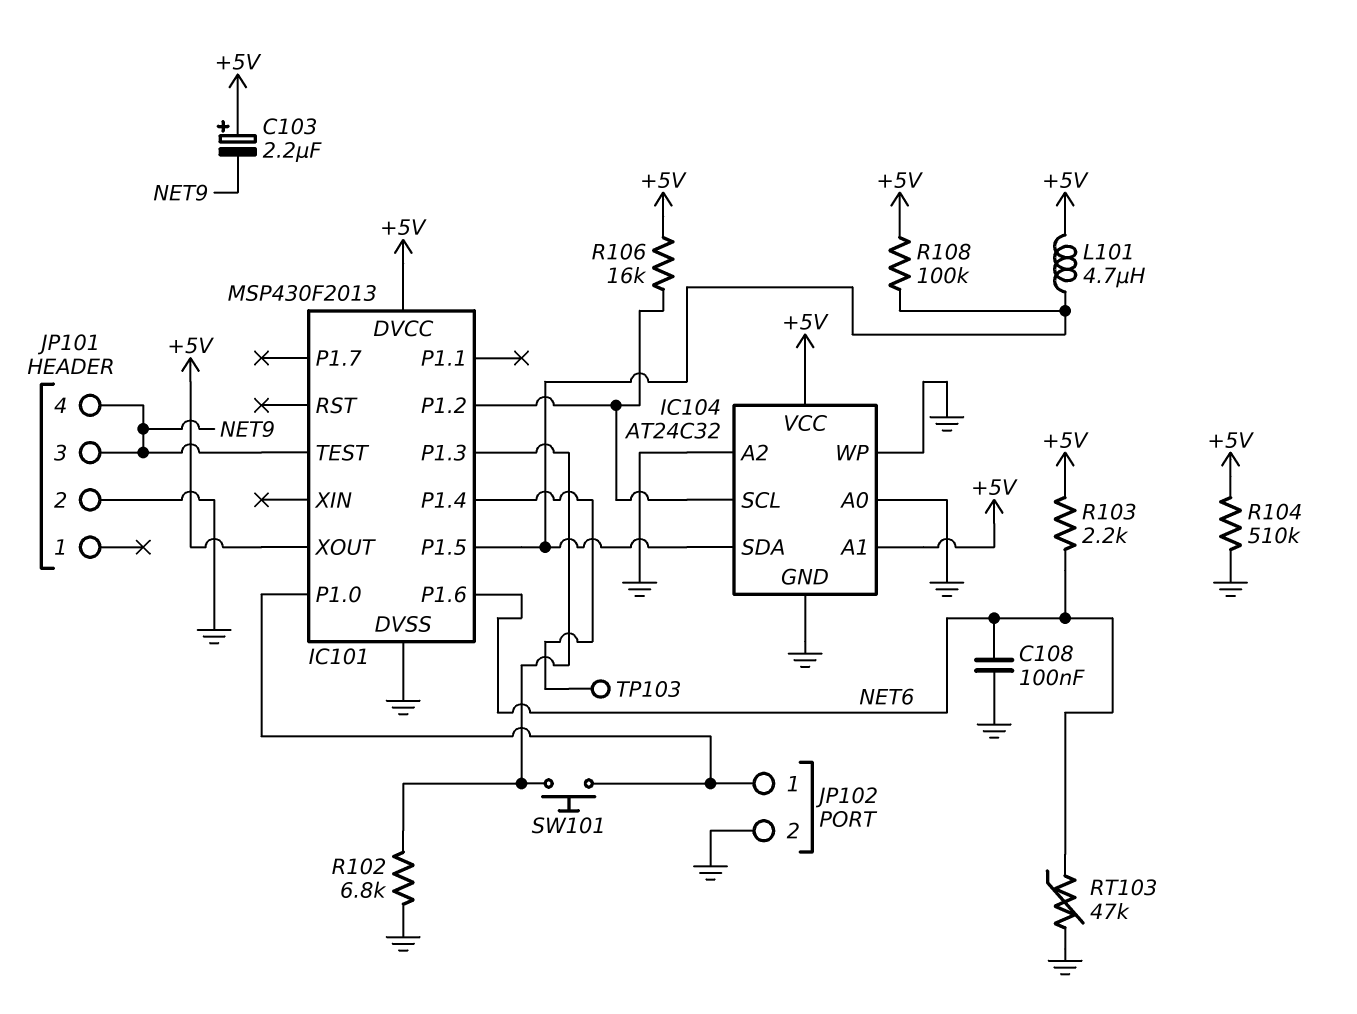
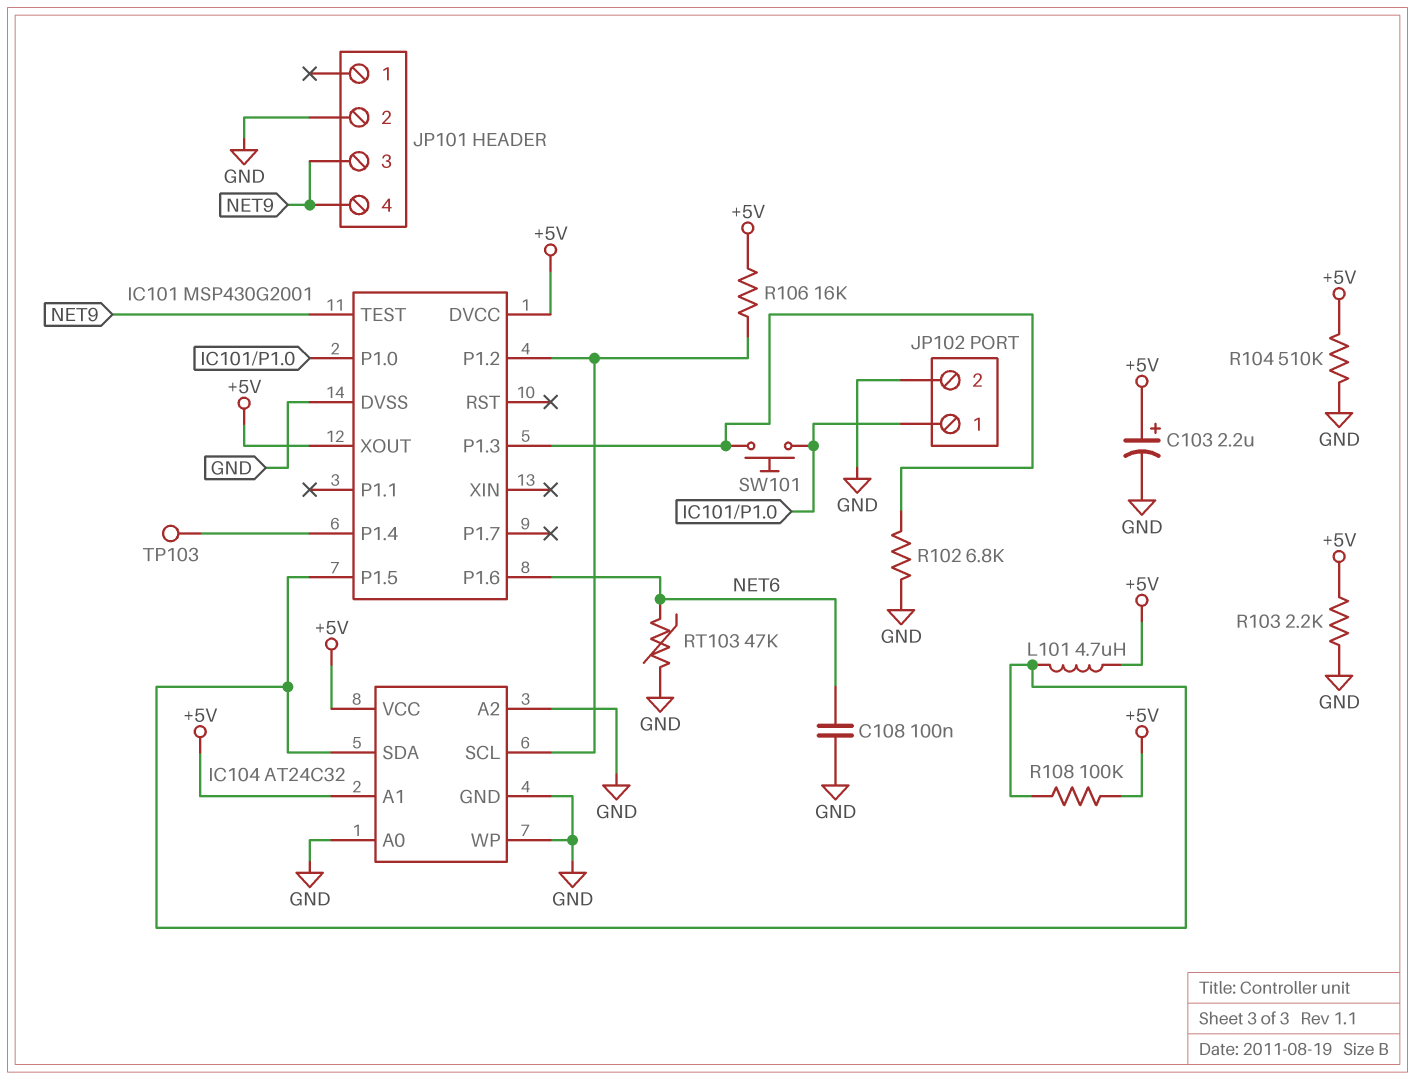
C103: 2.2uF (plus +5V, minus NET9) -> 2.2uF (plus +5V, minus GND)
IC101: MSP430F2013 -> MSP430G2001
R103: 2.2k (+5V, NET6) -> 2.2k (+5V, GND)

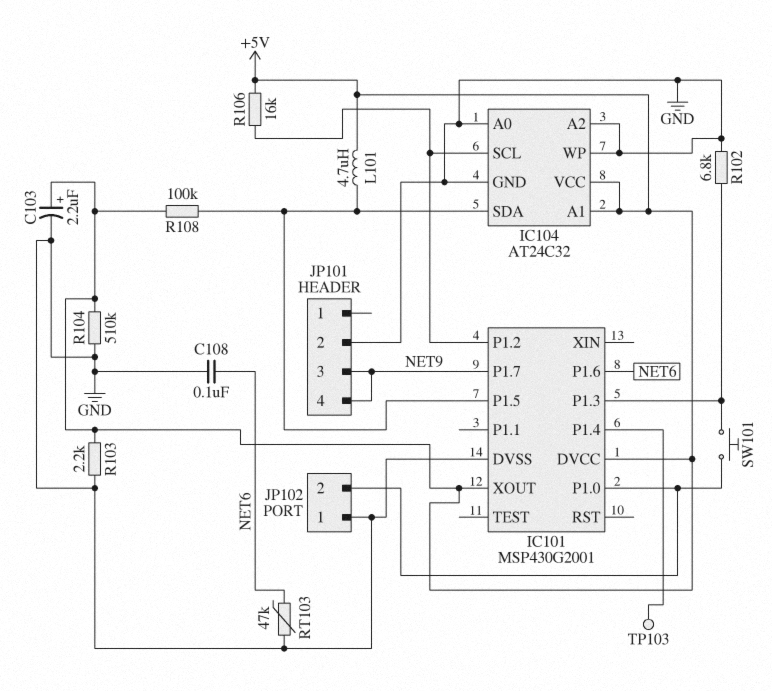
IC101 pin P1.7: none -> NET9
IC101 pin TEST: NET9 -> none
JP102 pin 1: IC101/P1.0 -> GND
JP102 pin 2: GND -> IC101/P1.0

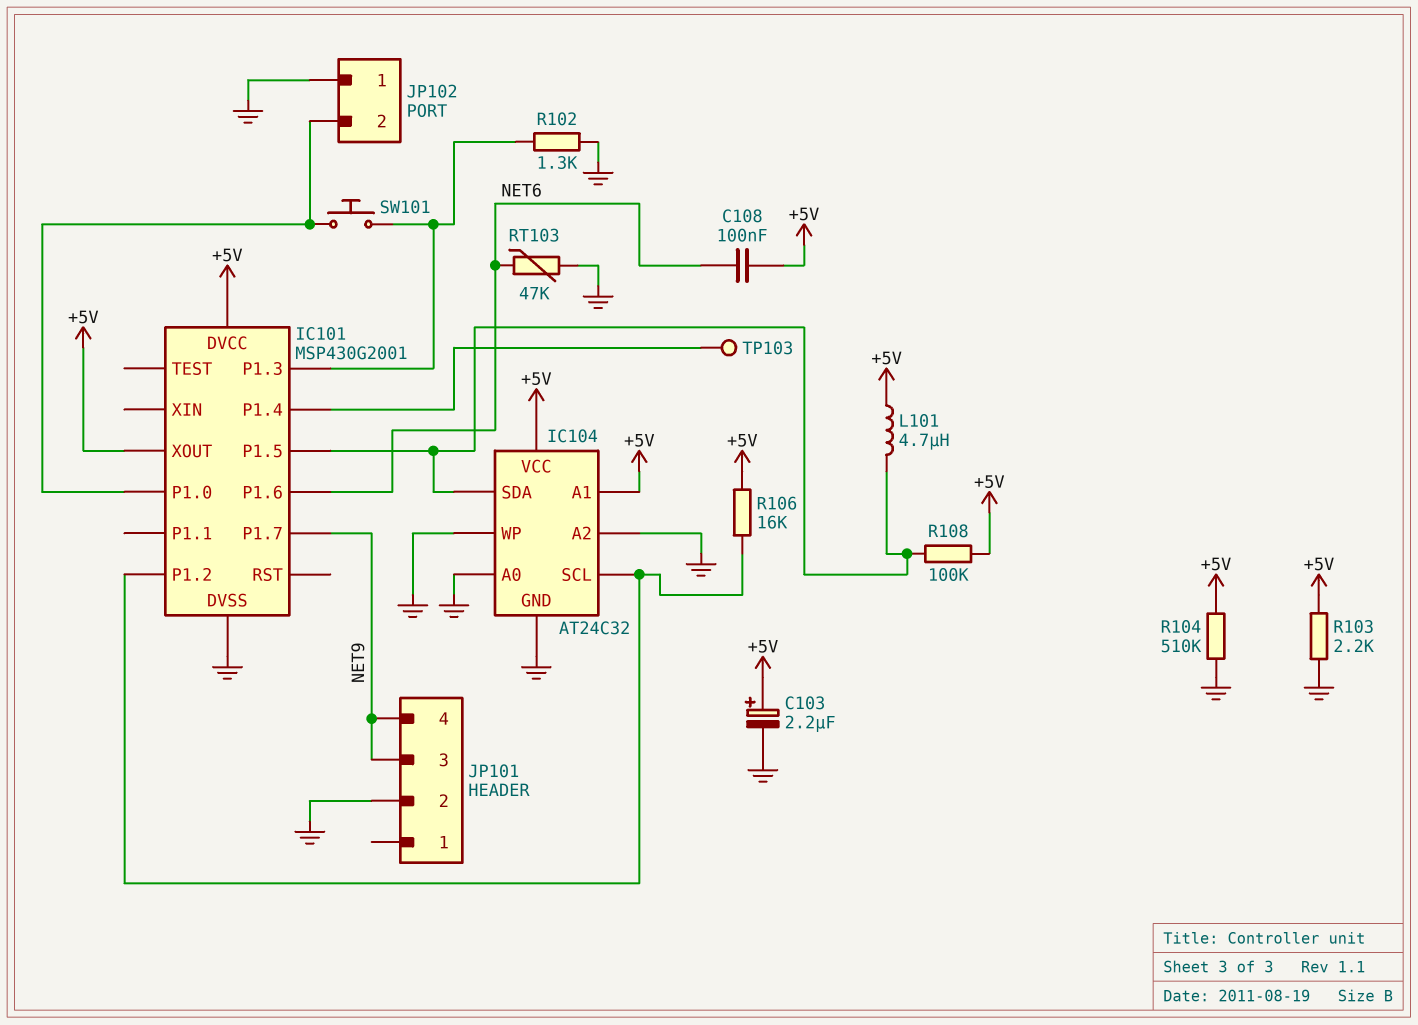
C108: 100nF (GND, NET6) -> 100nF (+5V, NET6)
R102: 6.8k (GND, IC101/P1.3) -> 1.3k (GND, IC101/P1.3)

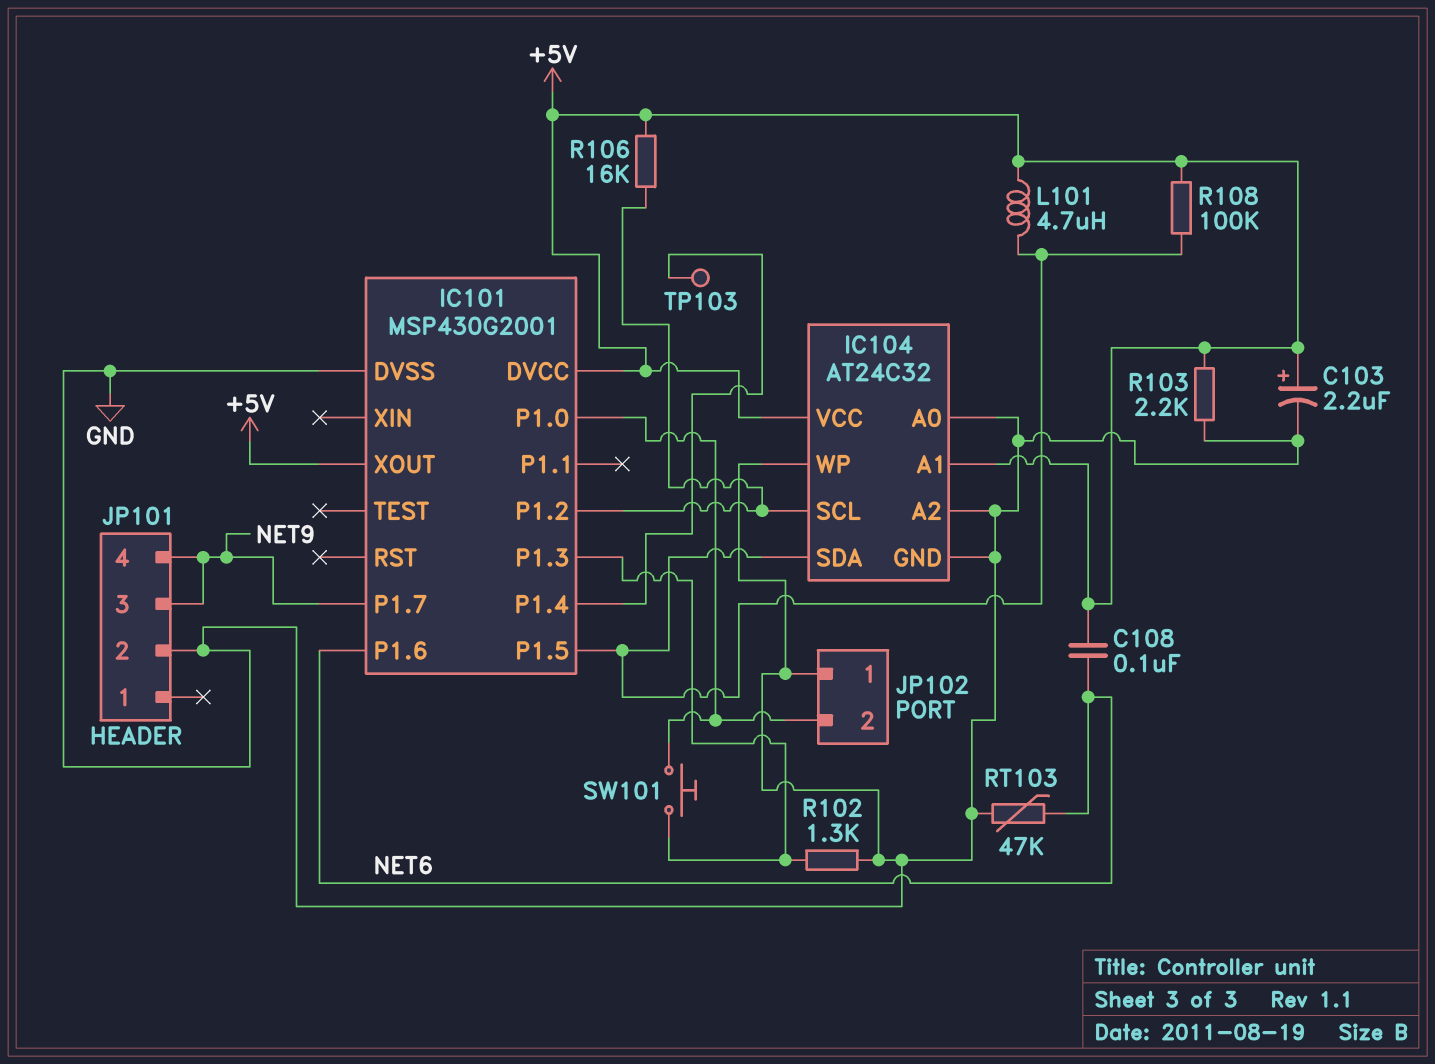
R104: 510k (+5V, GND) -> none

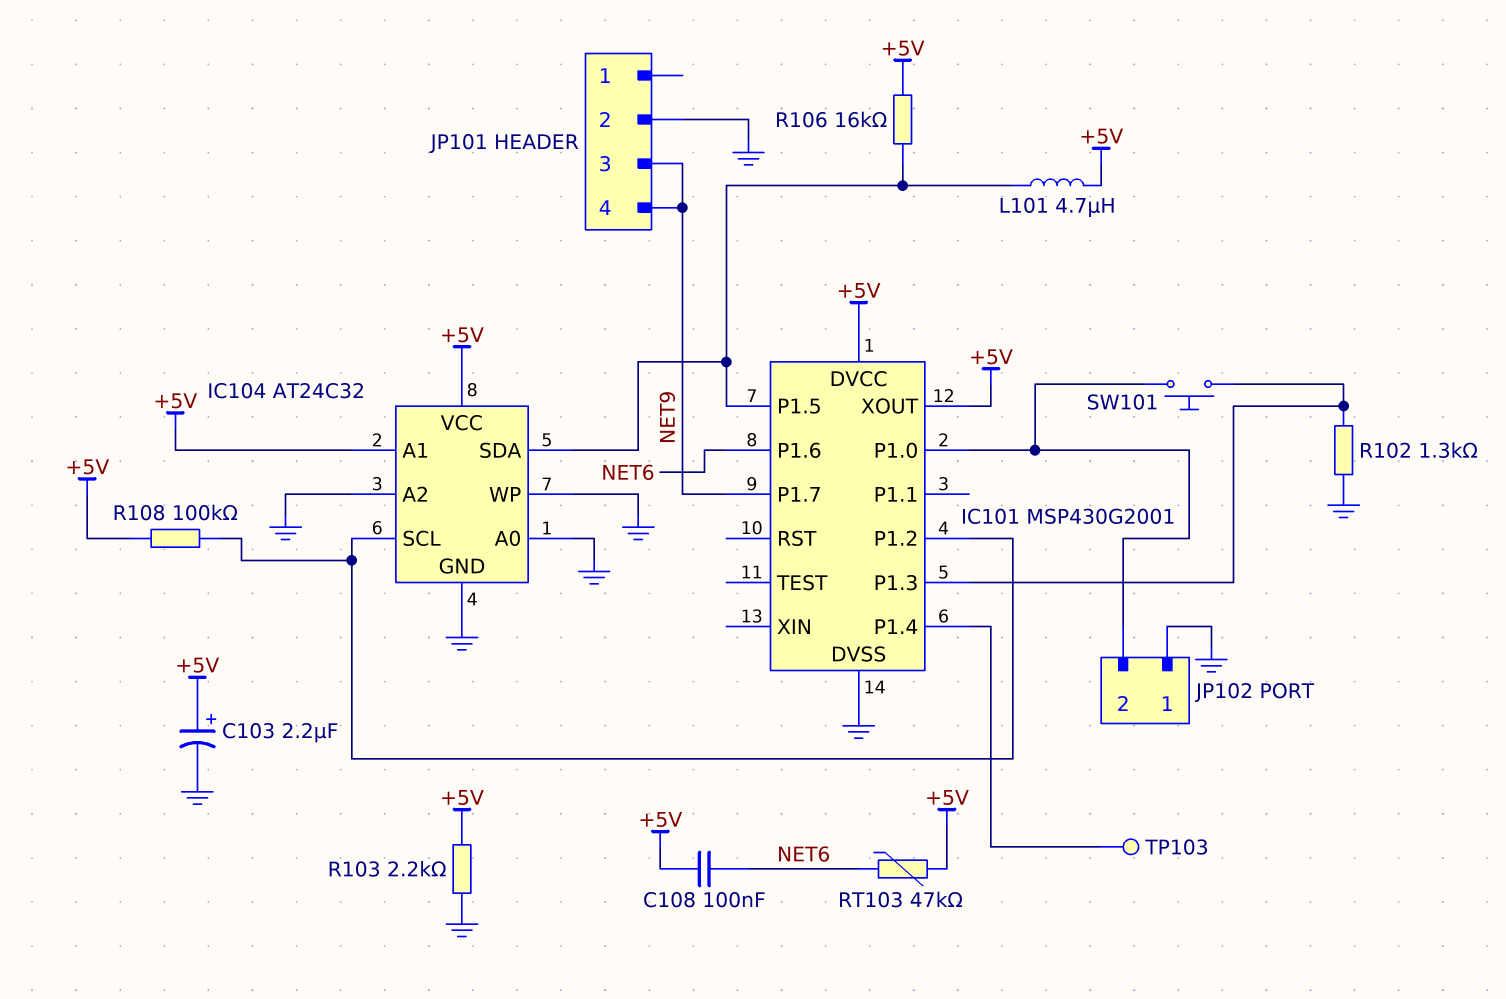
R106: 16k (+5V, IC101/P1.2) -> 16k (+5V, IC101/P1.5)
R108: 100k (+5V, IC101/P1.5) -> 100k (+5V, IC101/P1.2)
RT103: 47k (GND, NET6) -> 47k (+5V, NET6)

